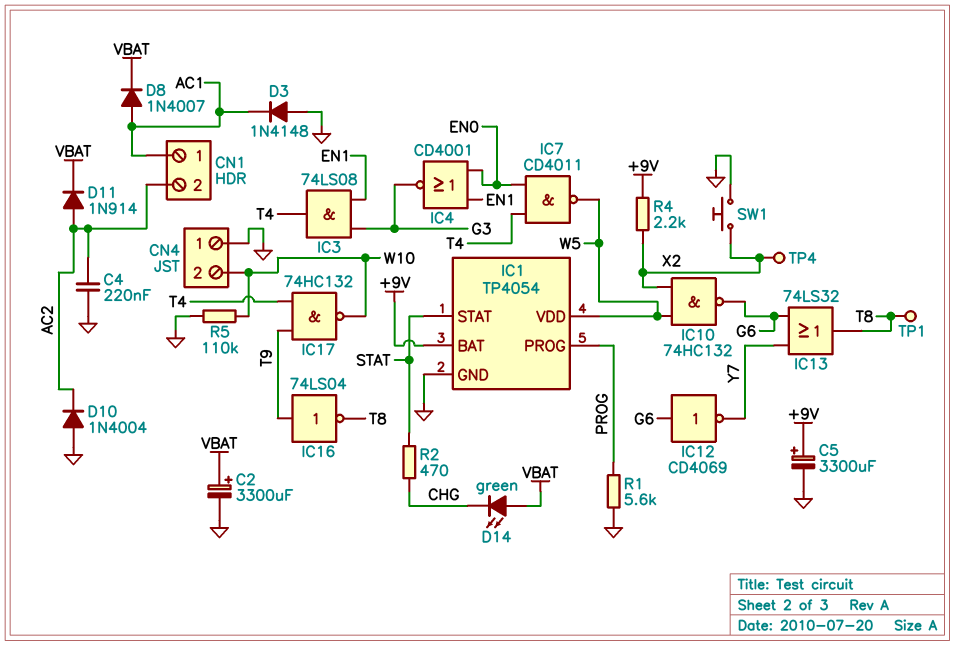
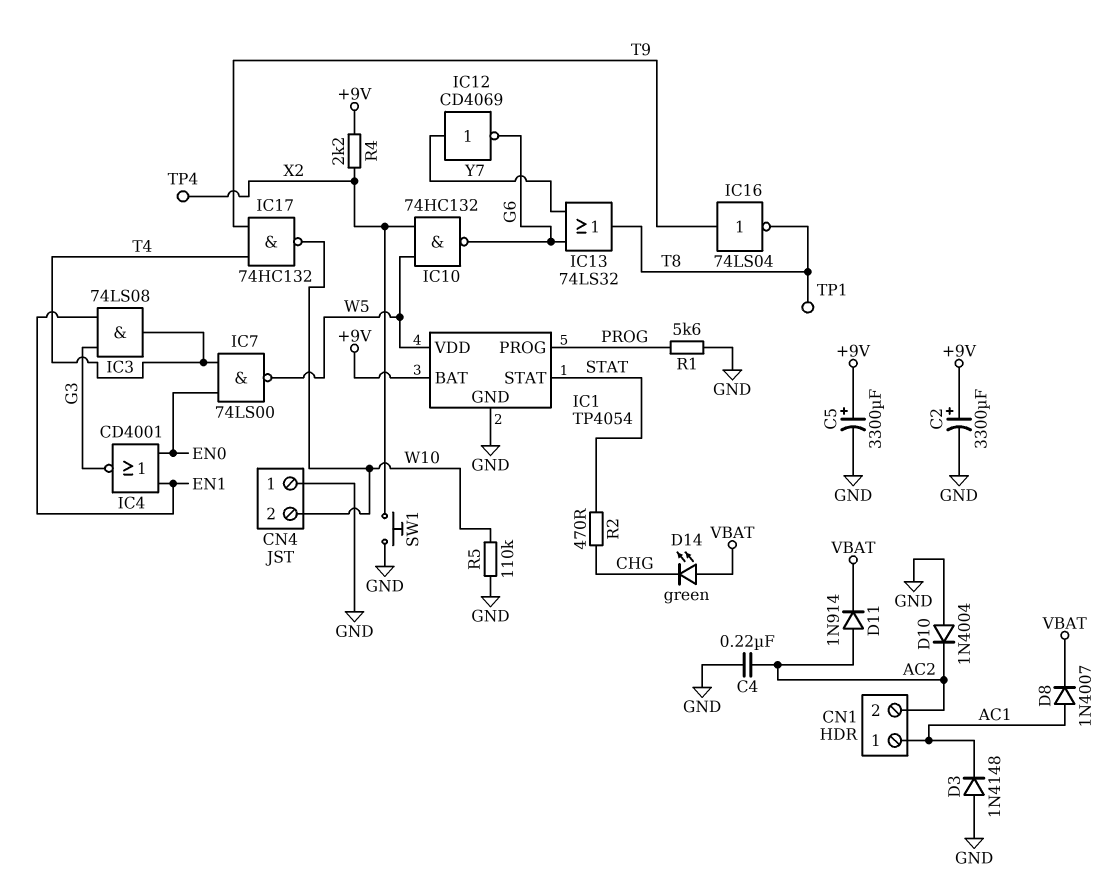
C2: 3300uF (plus VBAT, minus GND) -> 3300uF (plus +9V, minus GND)
IC7: NAND CD4011 (in EN0, in T4, out W5) -> NAND 74LS00 (in EN0, in T4, out W5)
IC12: NOT CD4069 (in G6, out Y7) -> NOT CD4069 (in Y7, out G6)

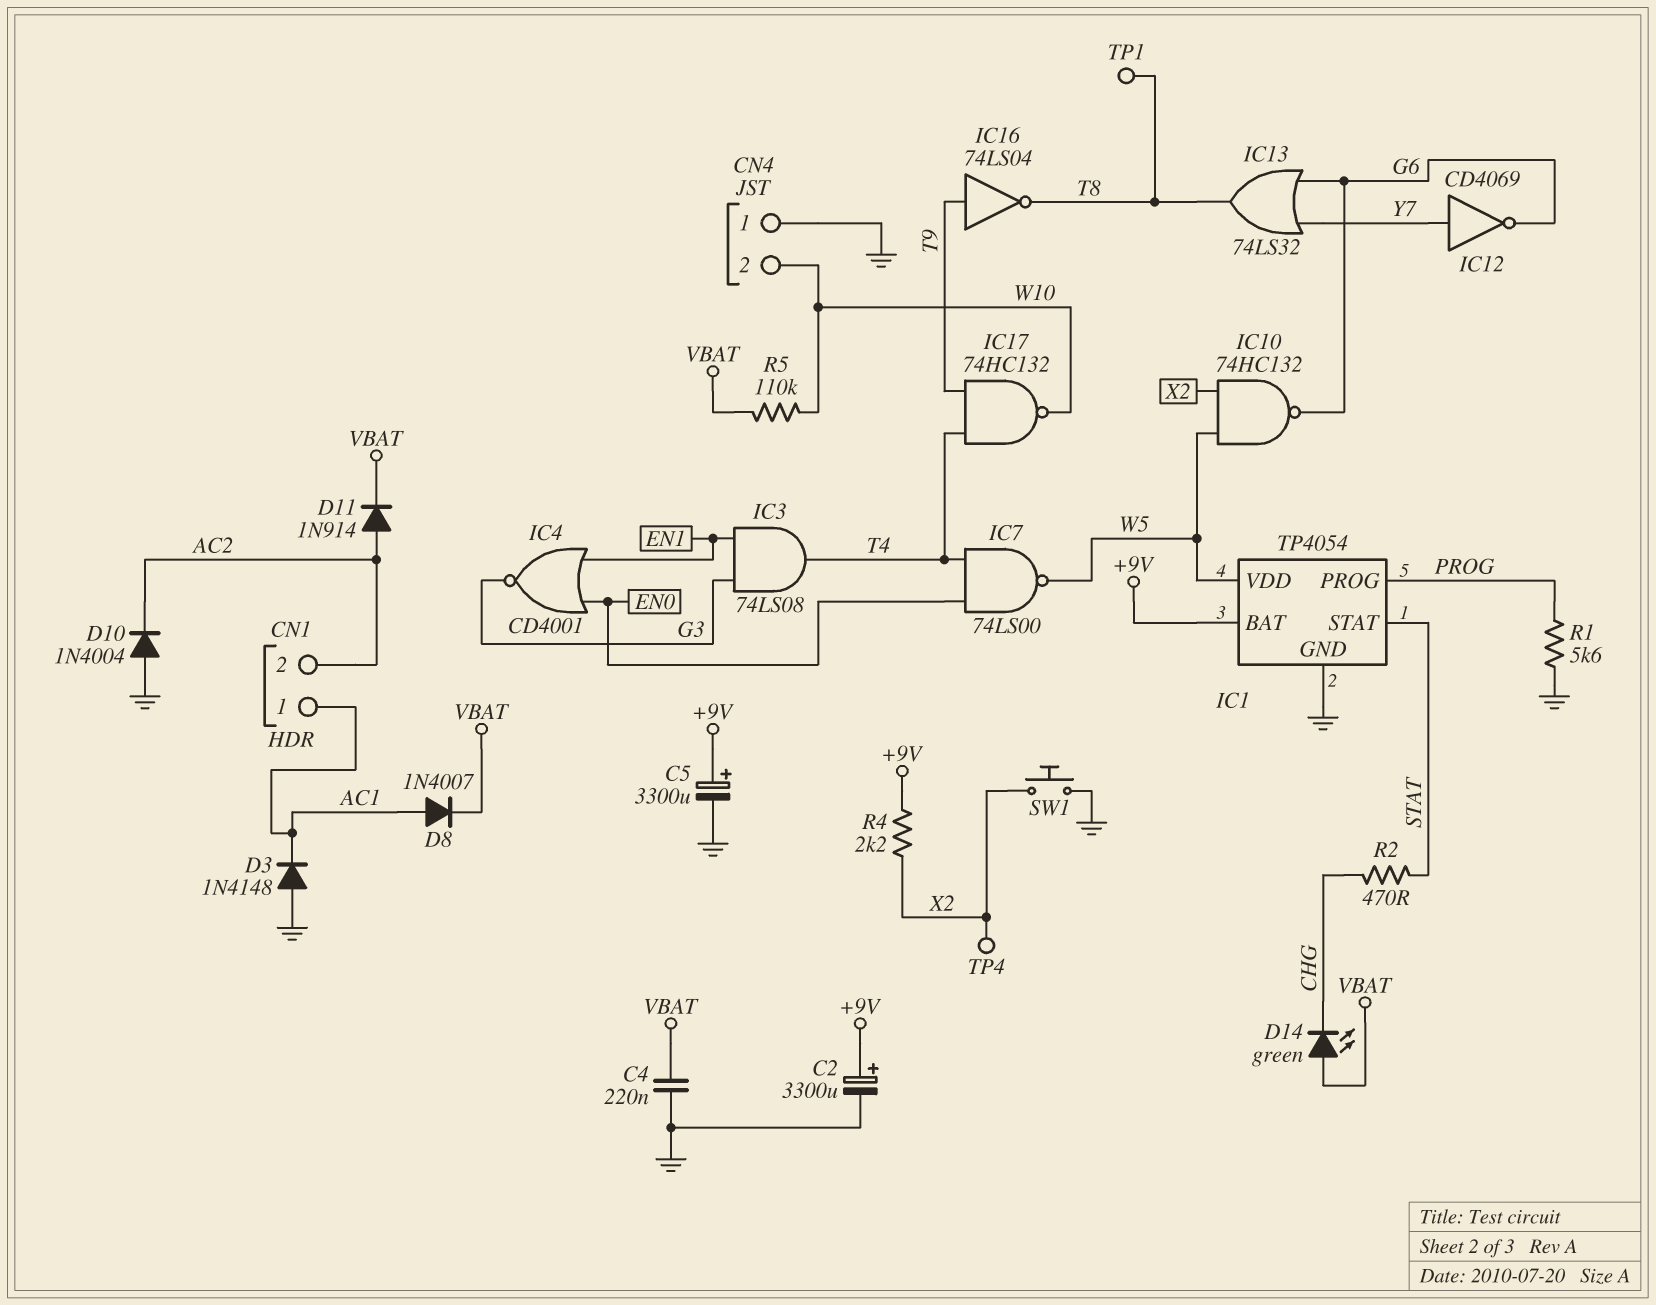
C4: 220nF (AC2, GND) -> 220nF (GND, VBAT)
R5: 110k (GND, W10) -> 110k (VBAT, W10)

